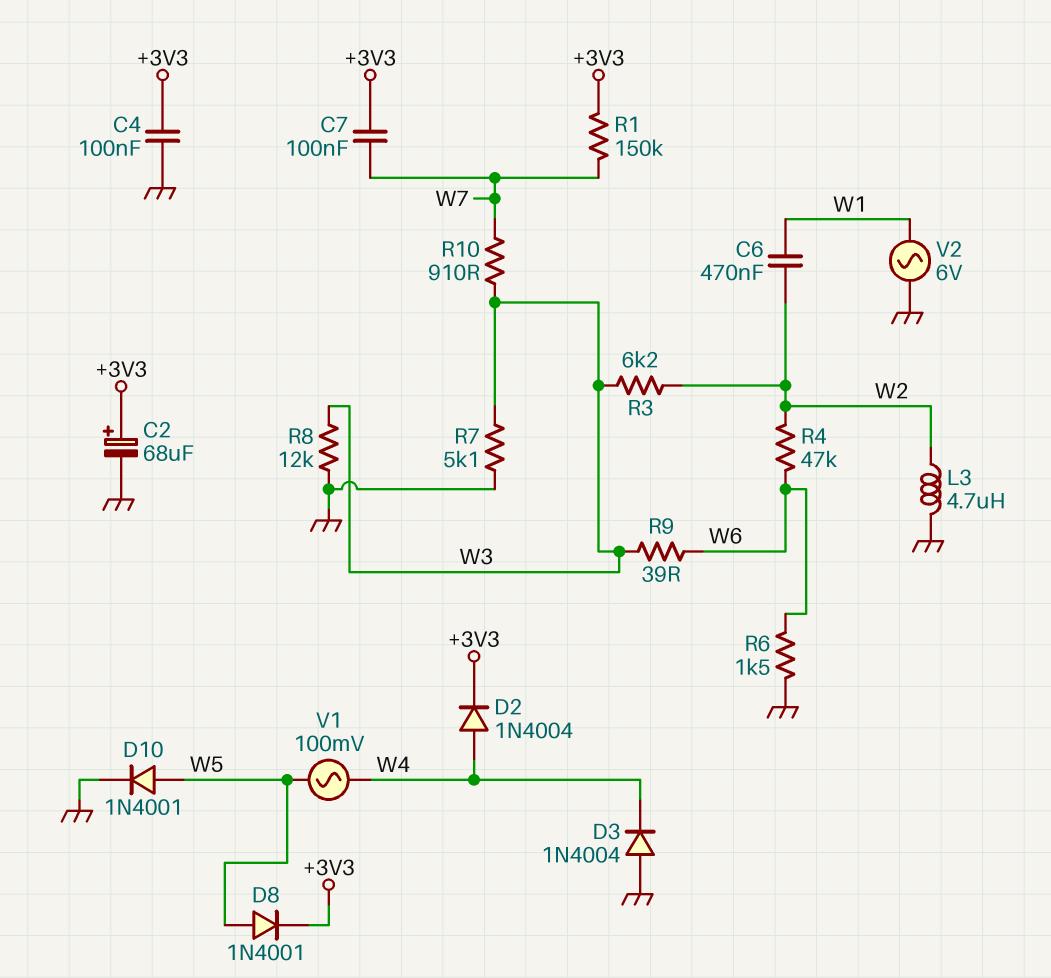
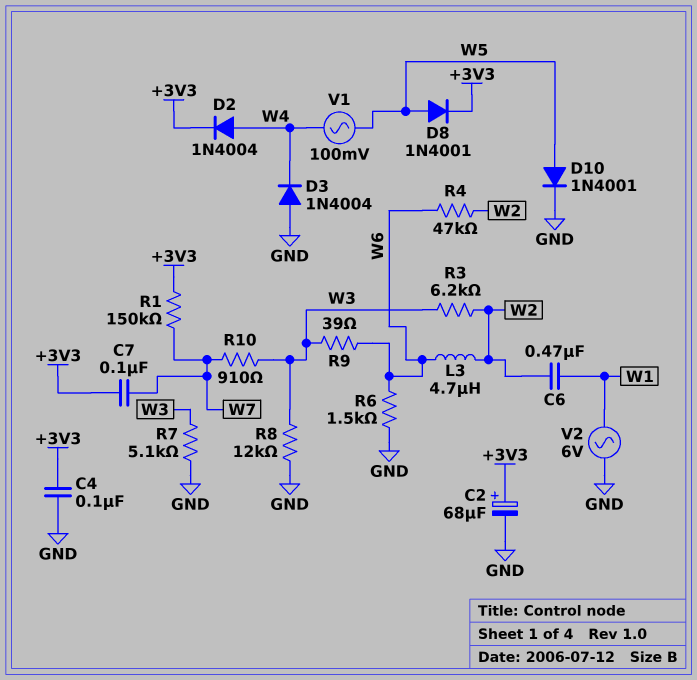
L3: 4.7uH (GND, W2) -> 4.7uH (W2, W6)

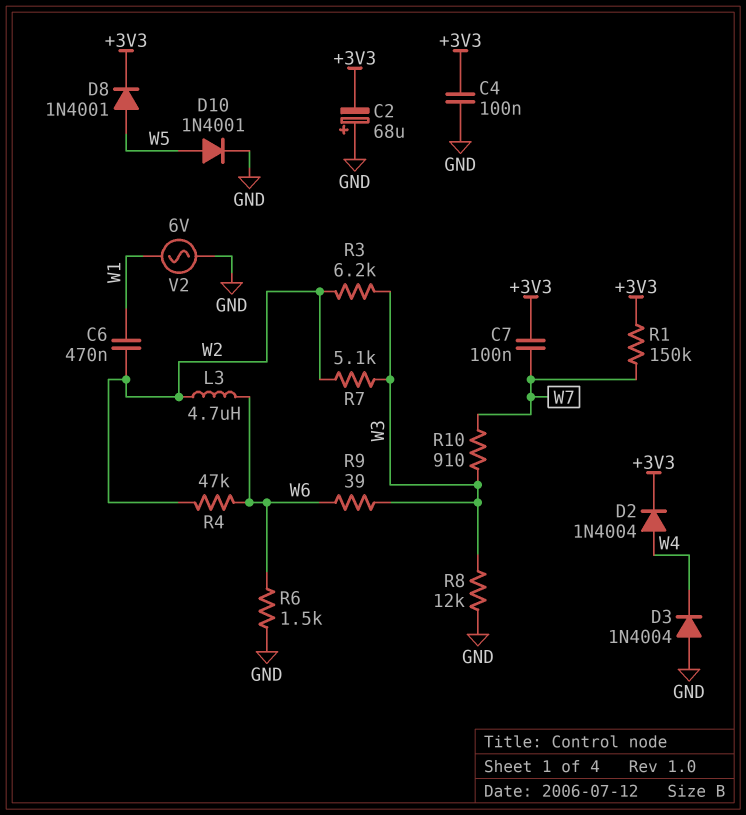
C2: 68uF (plus +3V3, minus GND) -> 68uF (plus GND, minus +3V3)
R7: 5.1k (GND, W3) -> 5.1k (W2, W3)
V1: AC 100mV (W4, W5) -> none

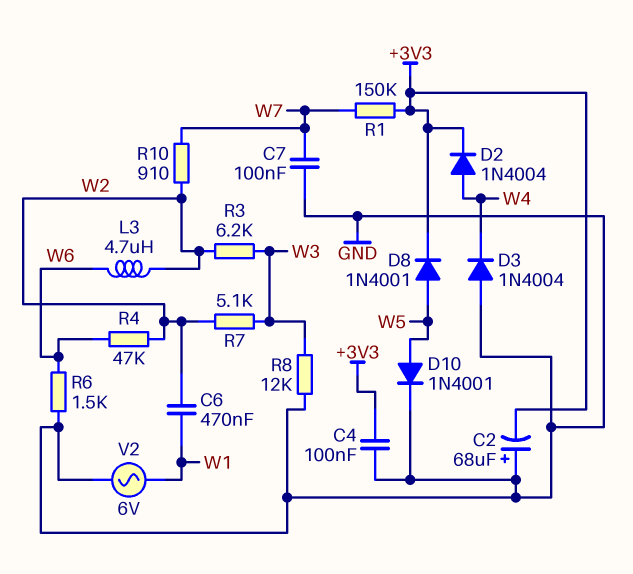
C7: 100nF (+3V3, W7) -> 100nF (GND, W7)
R9: 39 (W3, W6) -> none
R10: 910 (W3, W7) -> 910 (W2, W7)

